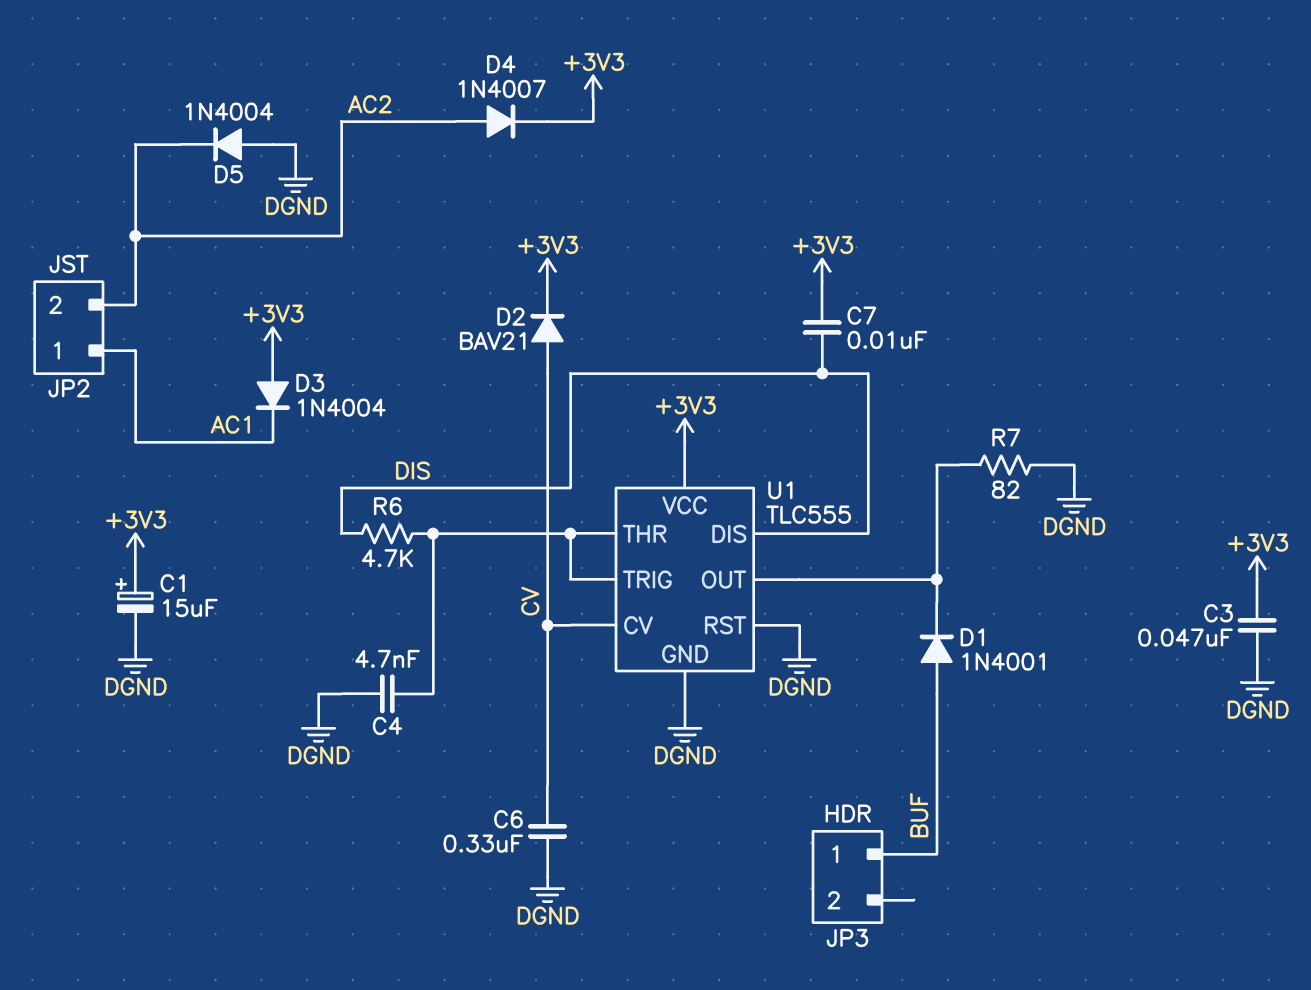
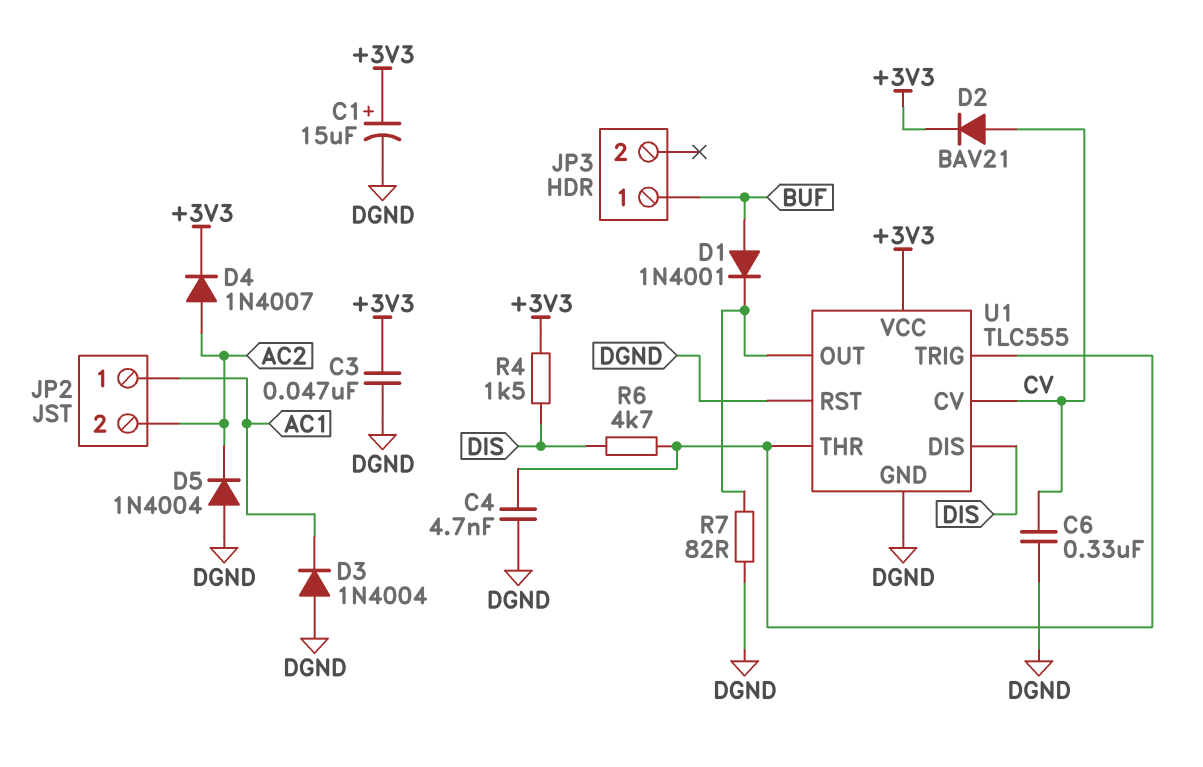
C7: 10nF (+3V3, DIS) -> none
D3: diode 1N4004 (A +3V3, K AC1) -> diode 1N4004 (A DGND, K AC1)
R4: none -> 1.5k (+3V3, DIS)

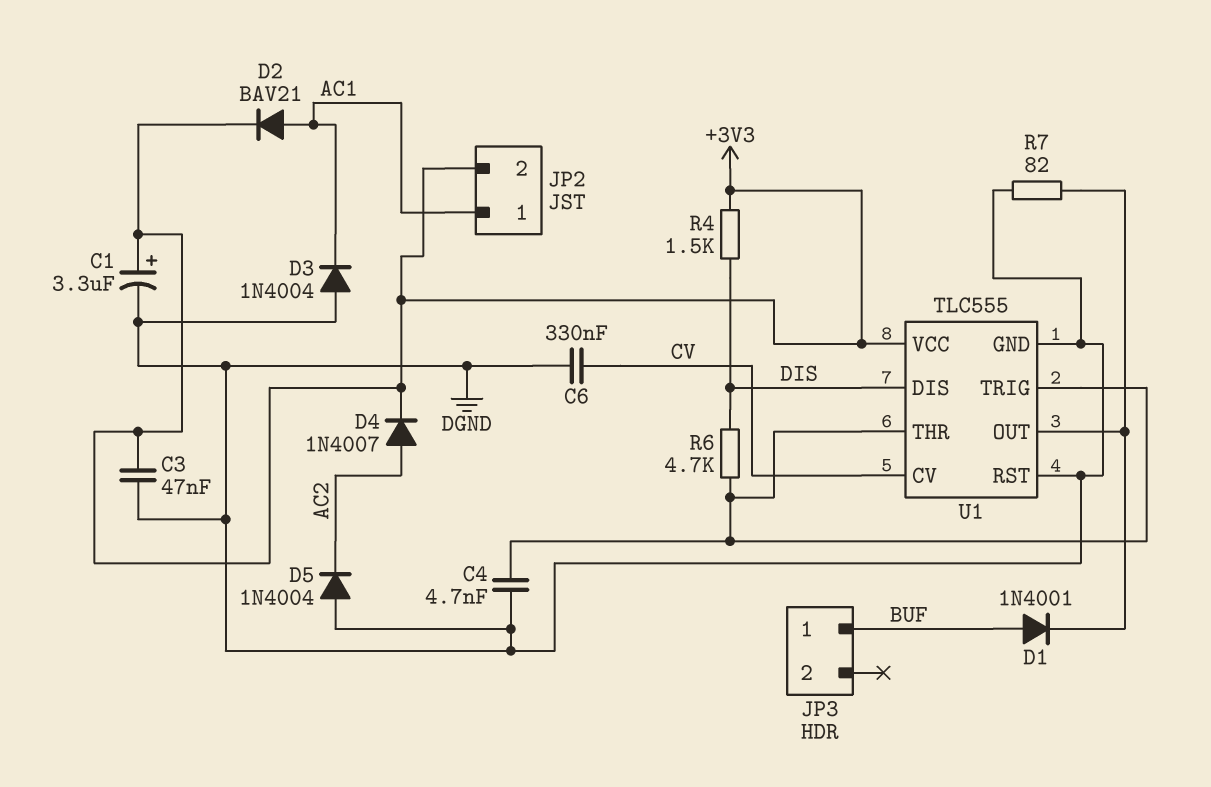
C1: 15uF (plus +3V3, minus DGND) -> 3.3uF (plus +3V3, minus DGND)
D2: diode BAV21 (A CV, K +3V3) -> diode BAV21 (A AC1, K +3V3)
JP2 pin 2: AC2 -> +3V3

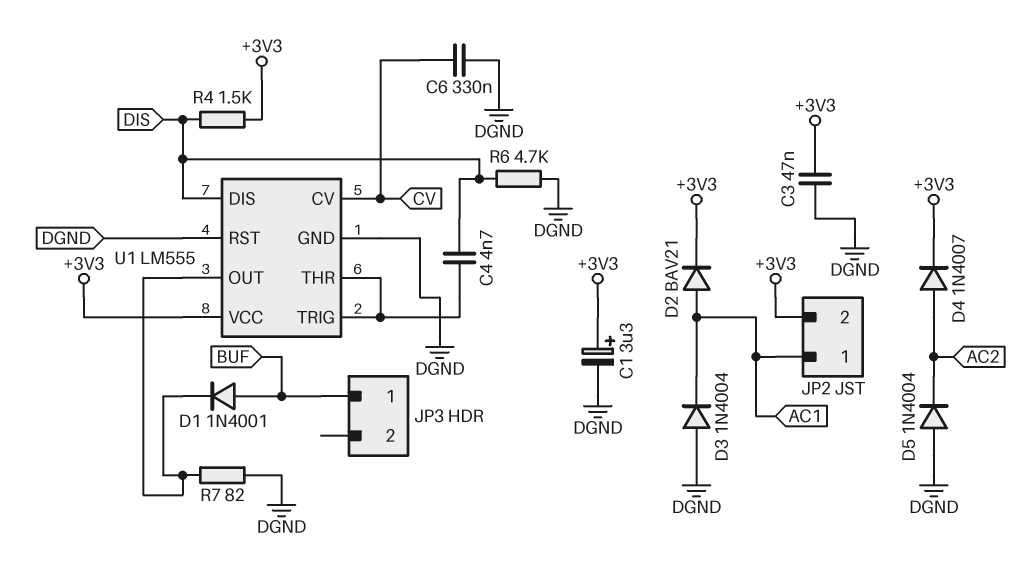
C4: 4.7nF (DGND, U1/THR) -> 4.7nF (DIS, U1/THR)
R6: 4.7k (DIS, U1/THR) -> 4.7k (DGND, DIS)
U1: TLC555 -> LM555

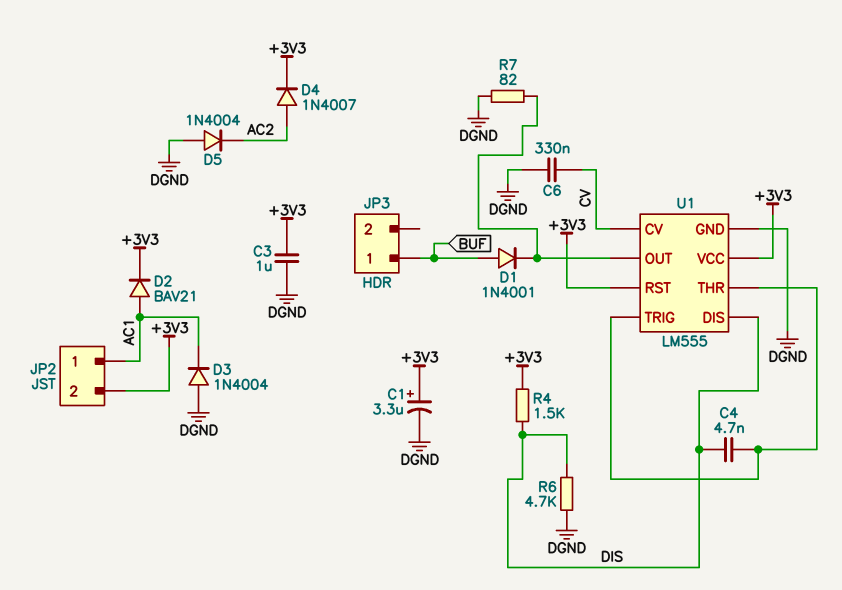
C3: 47nF (+3V3, DGND) -> 1uF (+3V3, DGND)
U1 pin RST: DGND -> +3V3

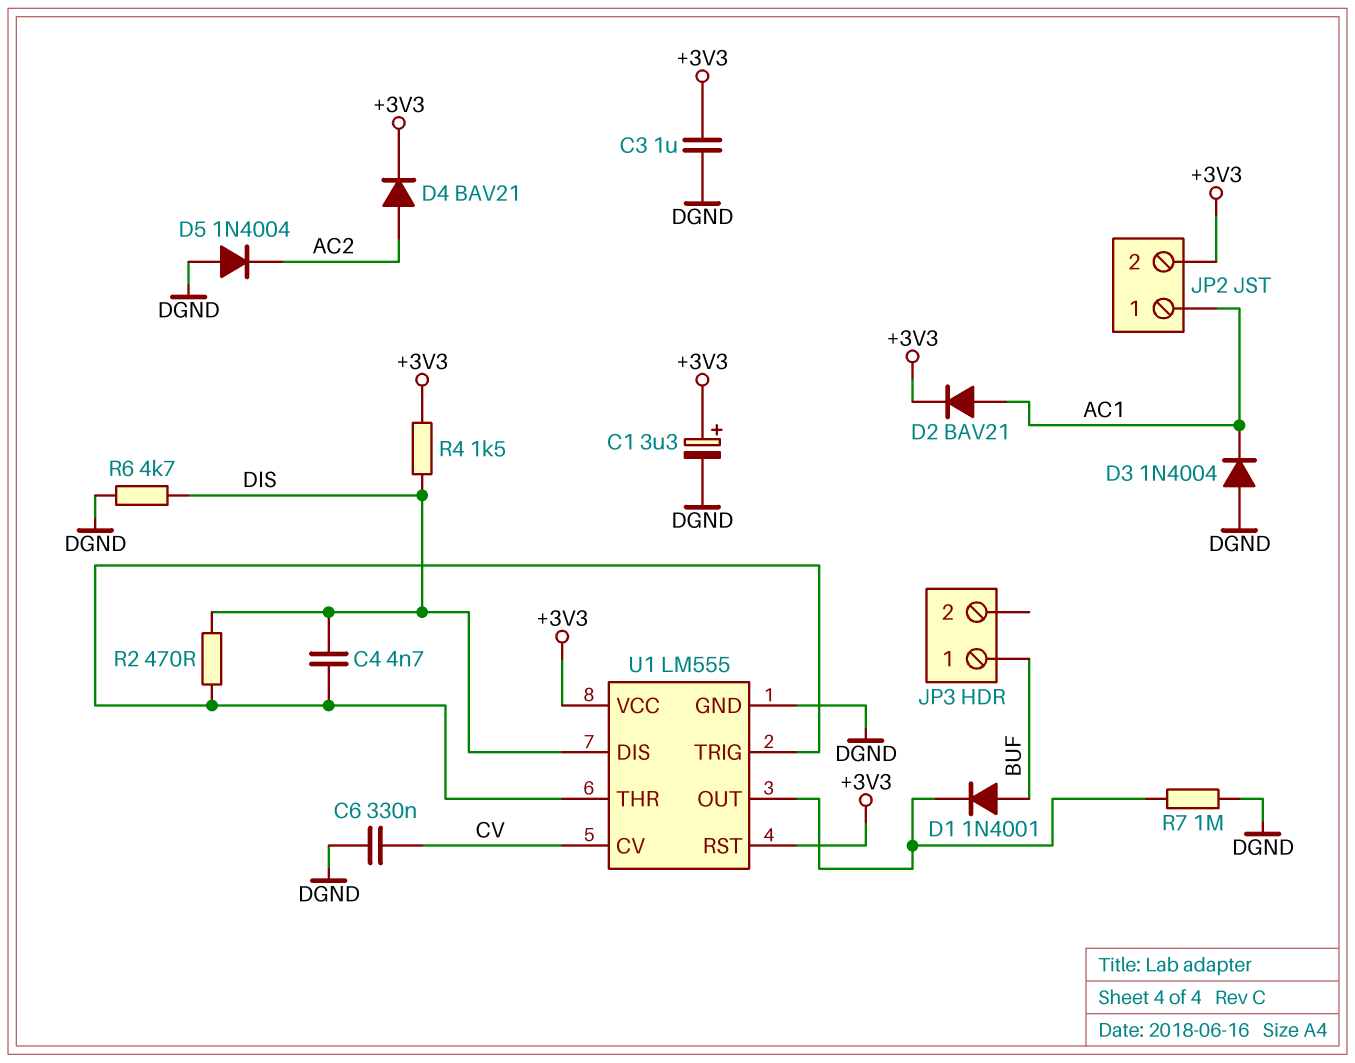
D4: diode 1N4007 (A AC2, K +3V3) -> diode BAV21 (A AC2, K +3V3)
R2: none -> 470 (DIS, U1/THR)
R7: 82 (DGND, U1/OUT) -> 1M (DGND, U1/OUT)

